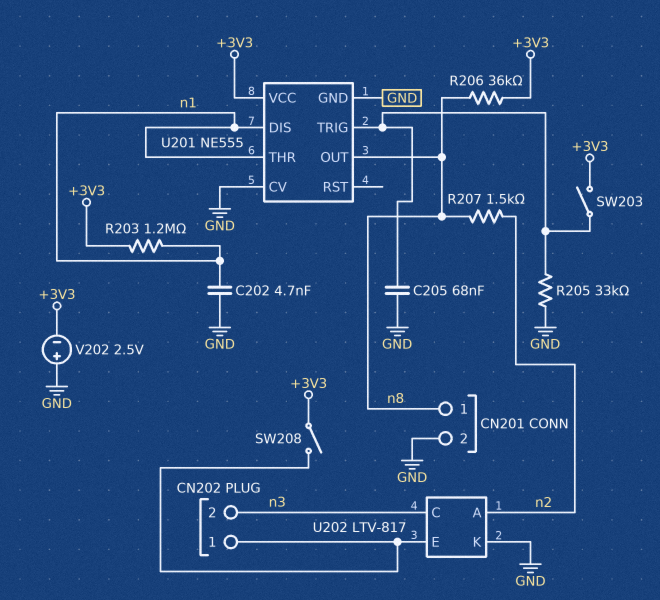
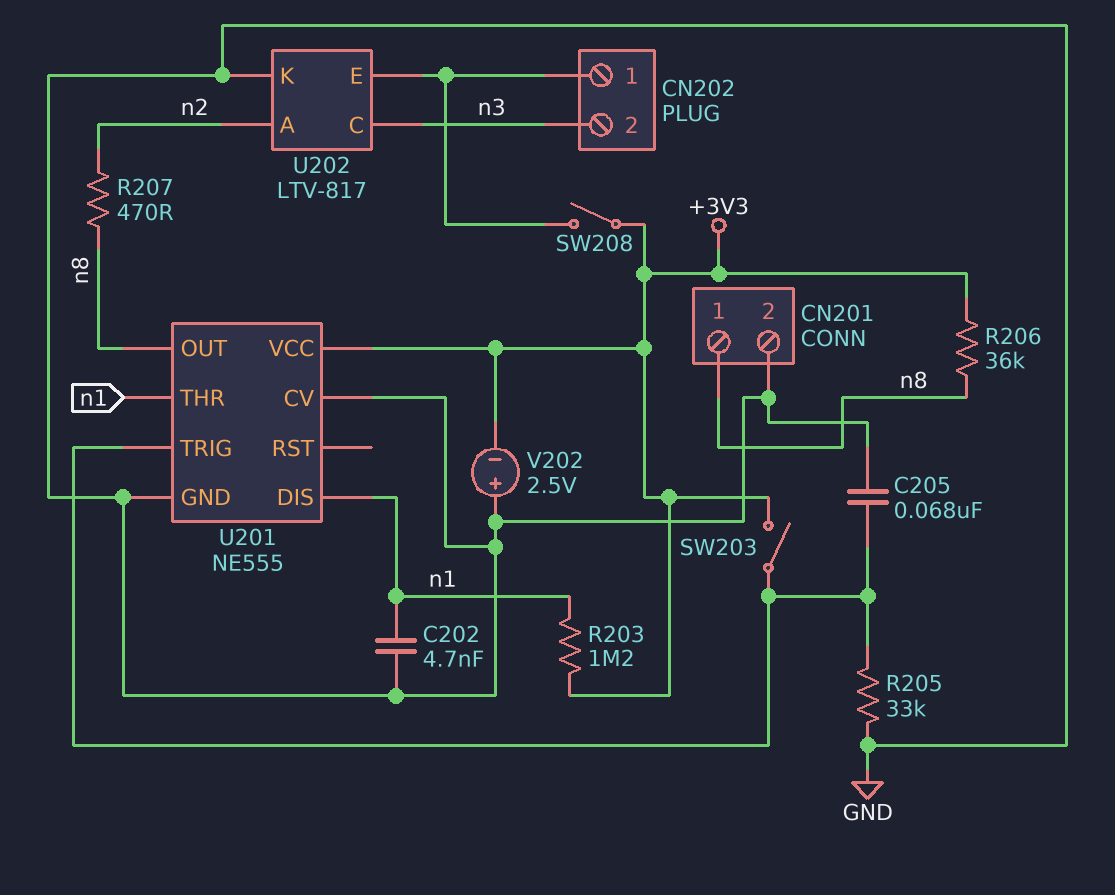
R207: 1.5k (n2, n8) -> 470 (n2, n8)

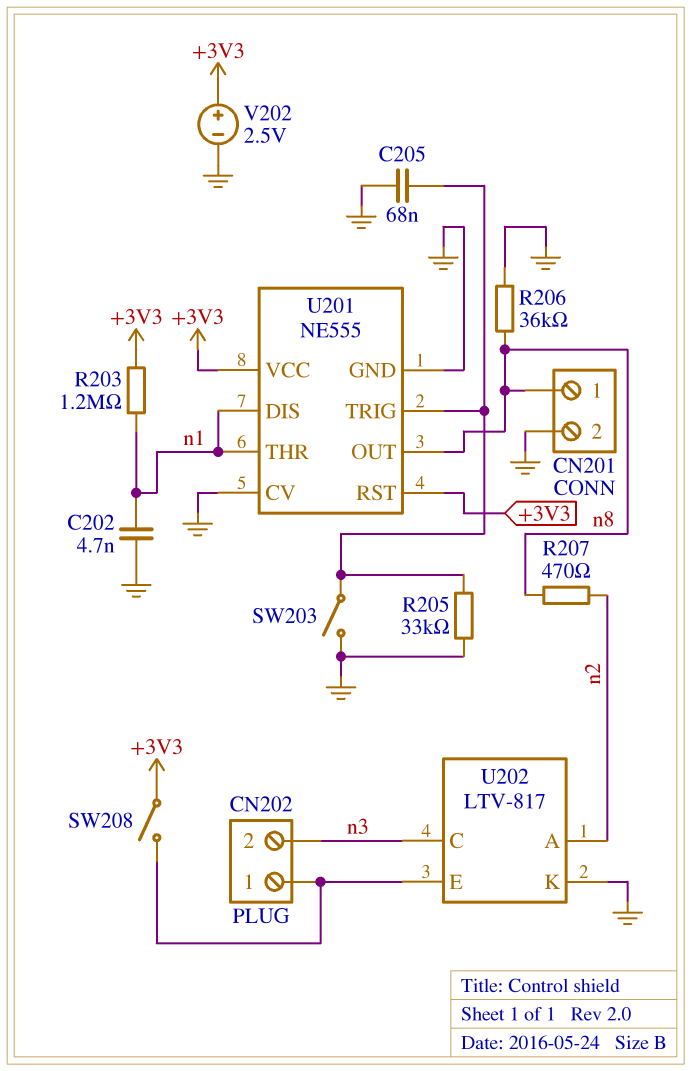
R206: 36k (+3V3, n8) -> 36k (GND, n8)
SW203: switch (+3V3, U201/TRIG) -> switch (GND, U201/TRIG)
U201 pin RST: none -> +3V3
V202: 2.5V (plus GND, minus +3V3) -> 2.5V (plus +3V3, minus GND)

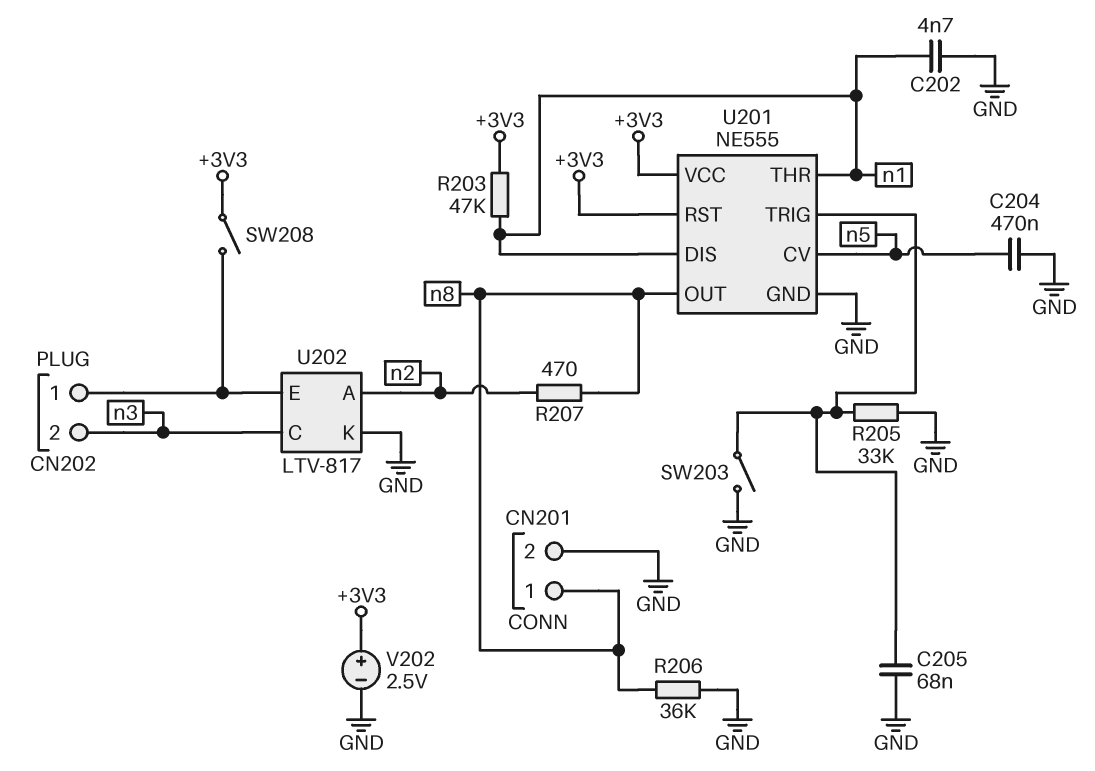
C204: none -> 470nF (GND, n5)
R203: 1.2M (+3V3, n1) -> 47k (+3V3, n1)
U201 pin CV: GND -> n5

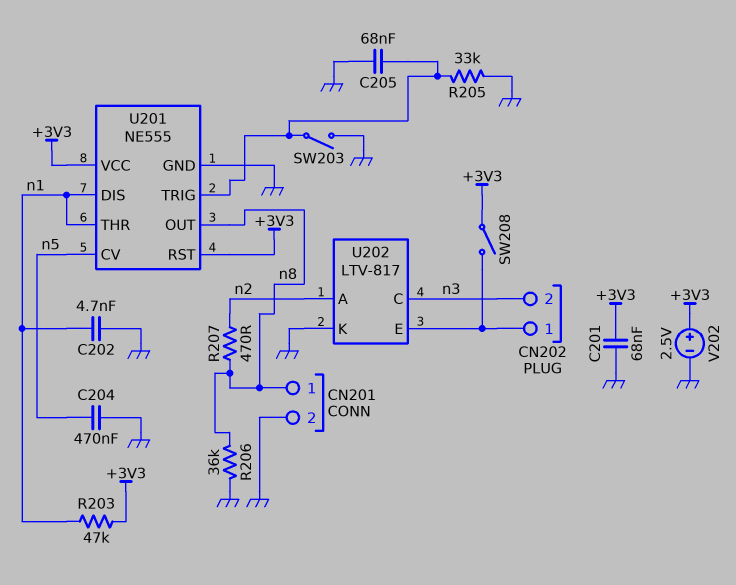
C201: none -> 68nF (+3V3, GND)

